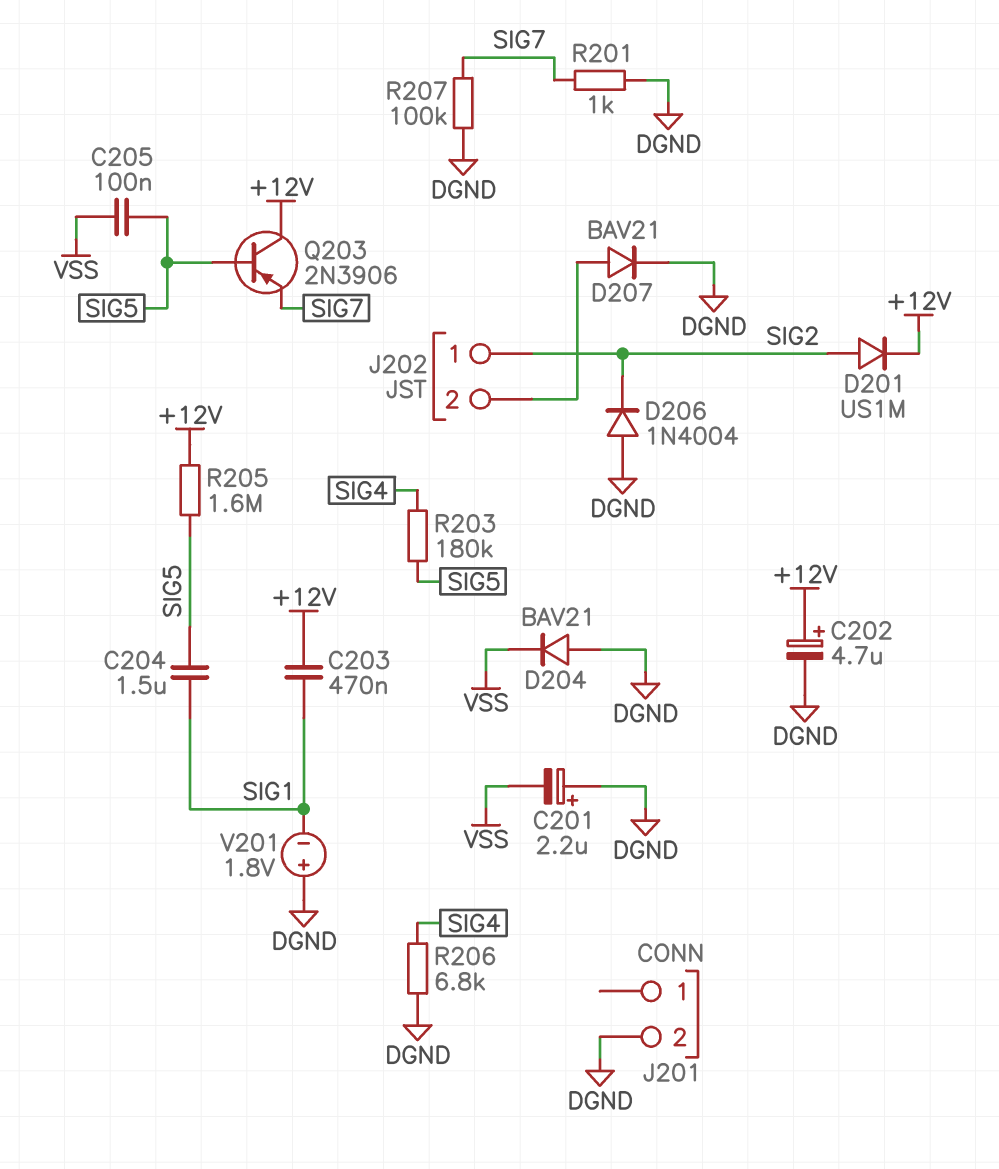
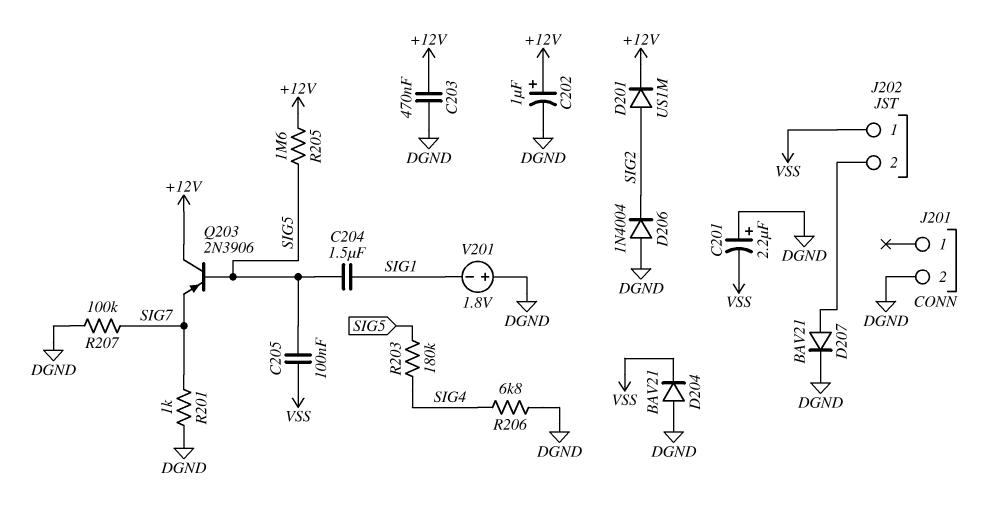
C202: 4.7uF (plus +12V, minus DGND) -> 1uF (plus +12V, minus DGND)
C203: 470nF (+12V, SIG1) -> 470nF (+12V, DGND)
J202 pin 1: SIG2 -> VSS

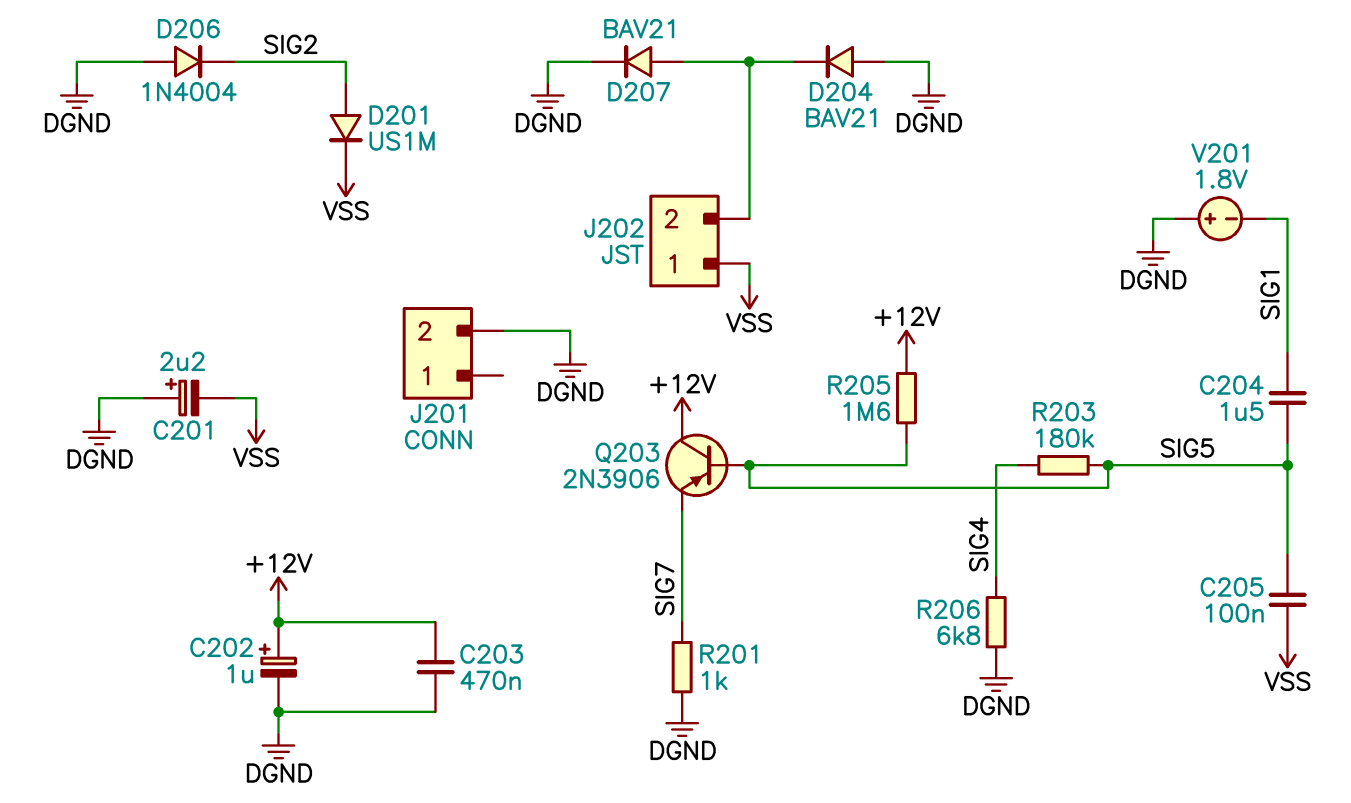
D201: diode US1M (A SIG2, K +12V) -> diode US1M (A SIG2, K VSS)
D204: diode BAV21 (A DGND, K VSS) -> diode BAV21 (A DGND, K J202/2)
R207: 100k (DGND, SIG7) -> none

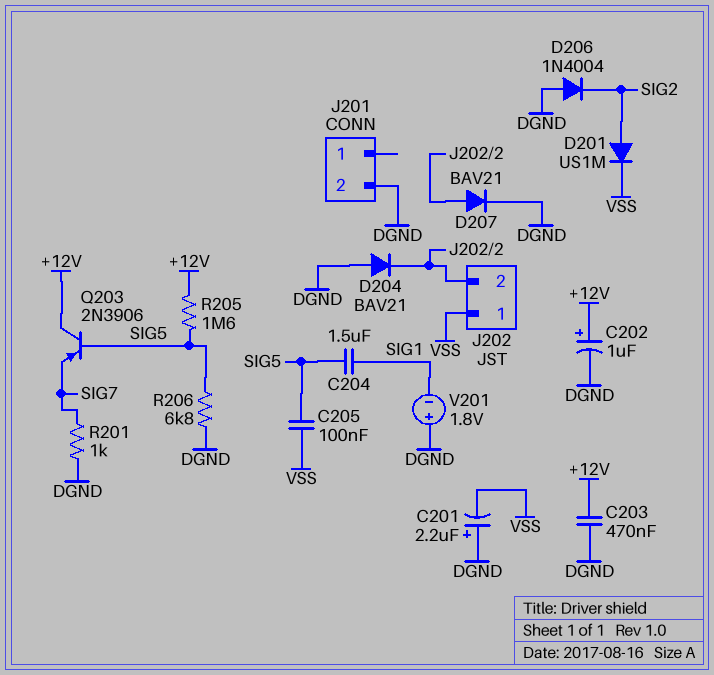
R203: 180k (SIG4, SIG5) -> none
R206: 6.8k (DGND, SIG4) -> 6.8k (DGND, SIG5)

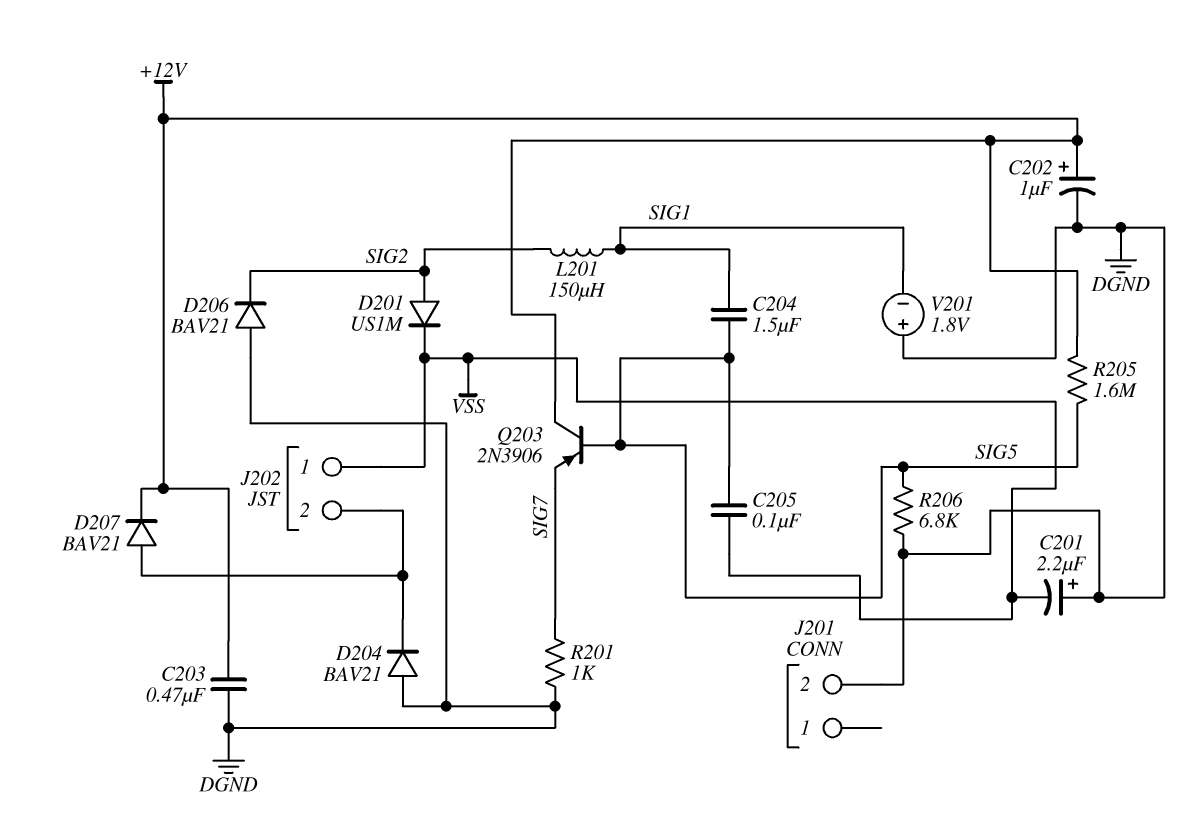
D206: diode 1N4004 (A DGND, K SIG2) -> diode BAV21 (A DGND, K SIG2)
D207: diode BAV21 (A J202/2, K DGND) -> diode BAV21 (A J202/2, K +12V)
L201: none -> 150uH (SIG1, SIG2)

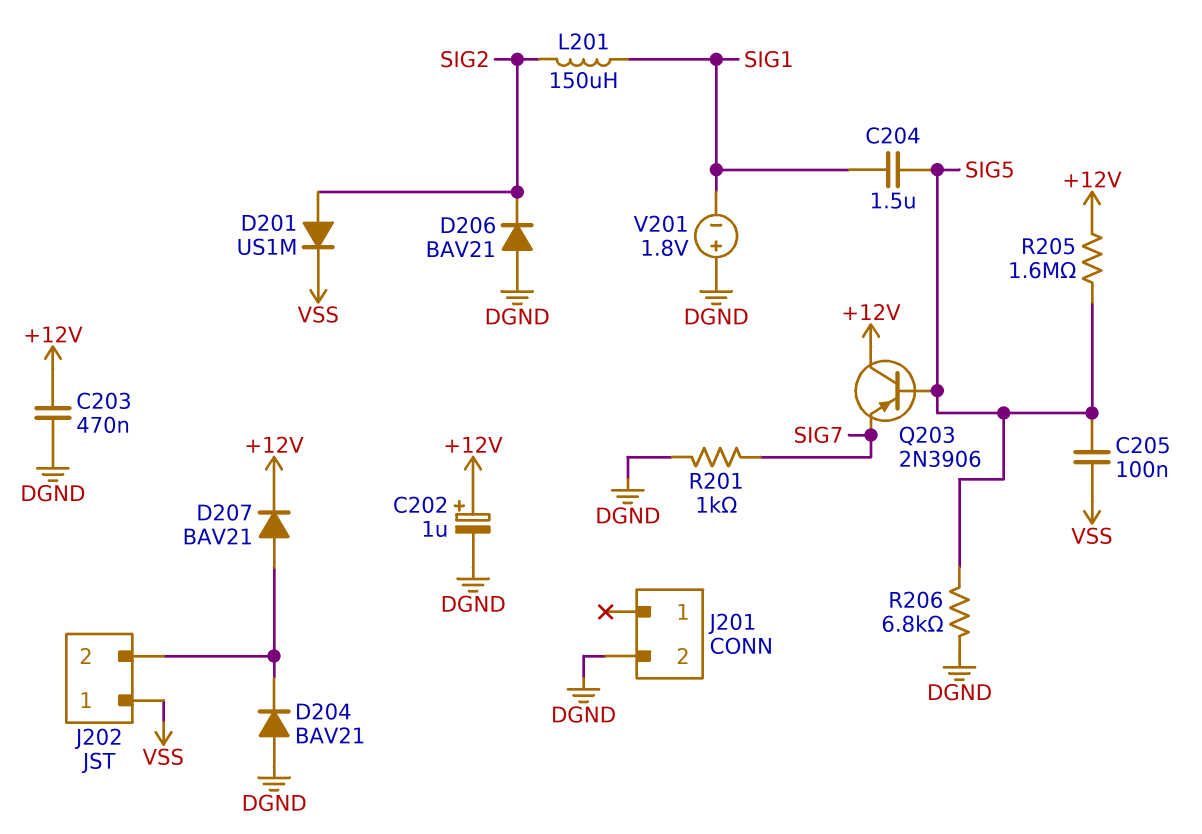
C201: 2.2uF (plus DGND, minus VSS) -> none

